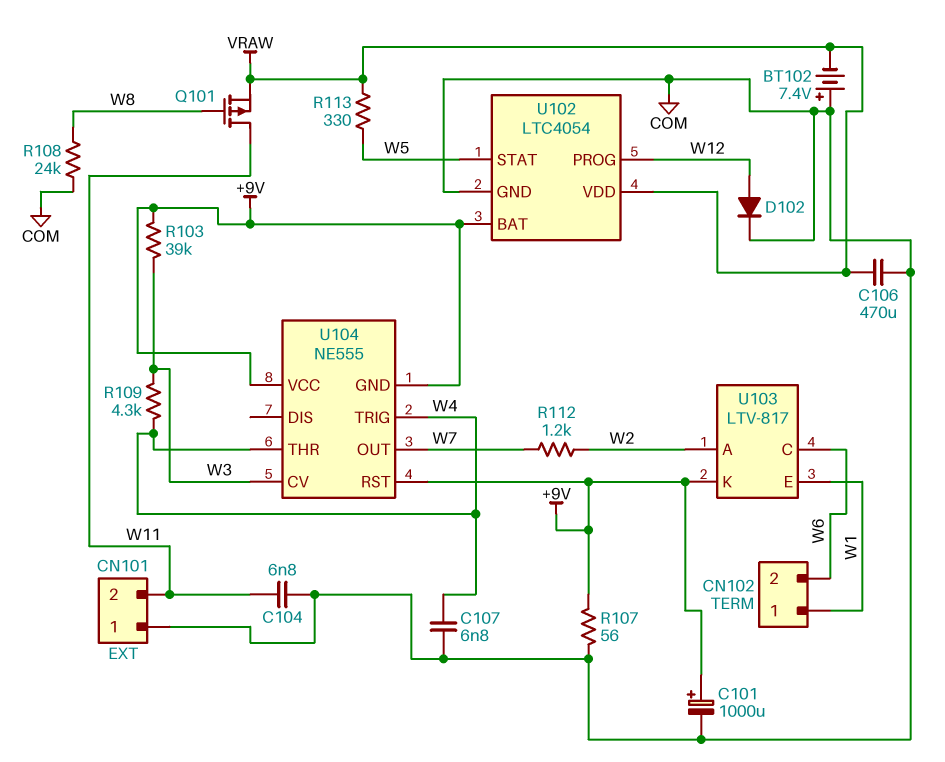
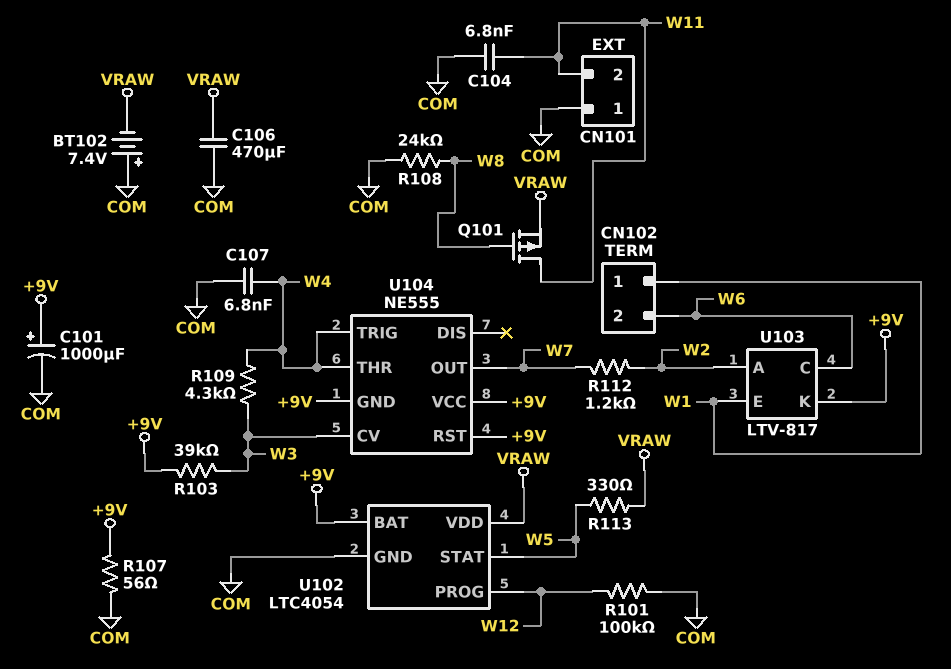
D102: diode (A W12, K COM) -> none
R101: none -> 100k (COM, W12)

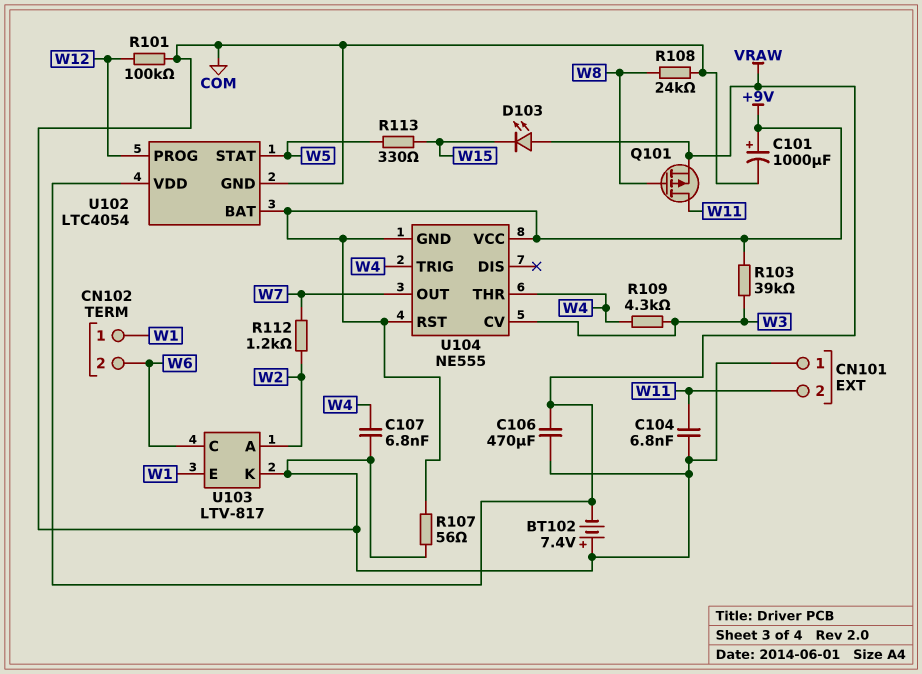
D103: none -> LED (A VRAW, K W15)
R113: 330 (VRAW, W5) -> 330 (W5, W15)
U103 pin K: +9V -> COM

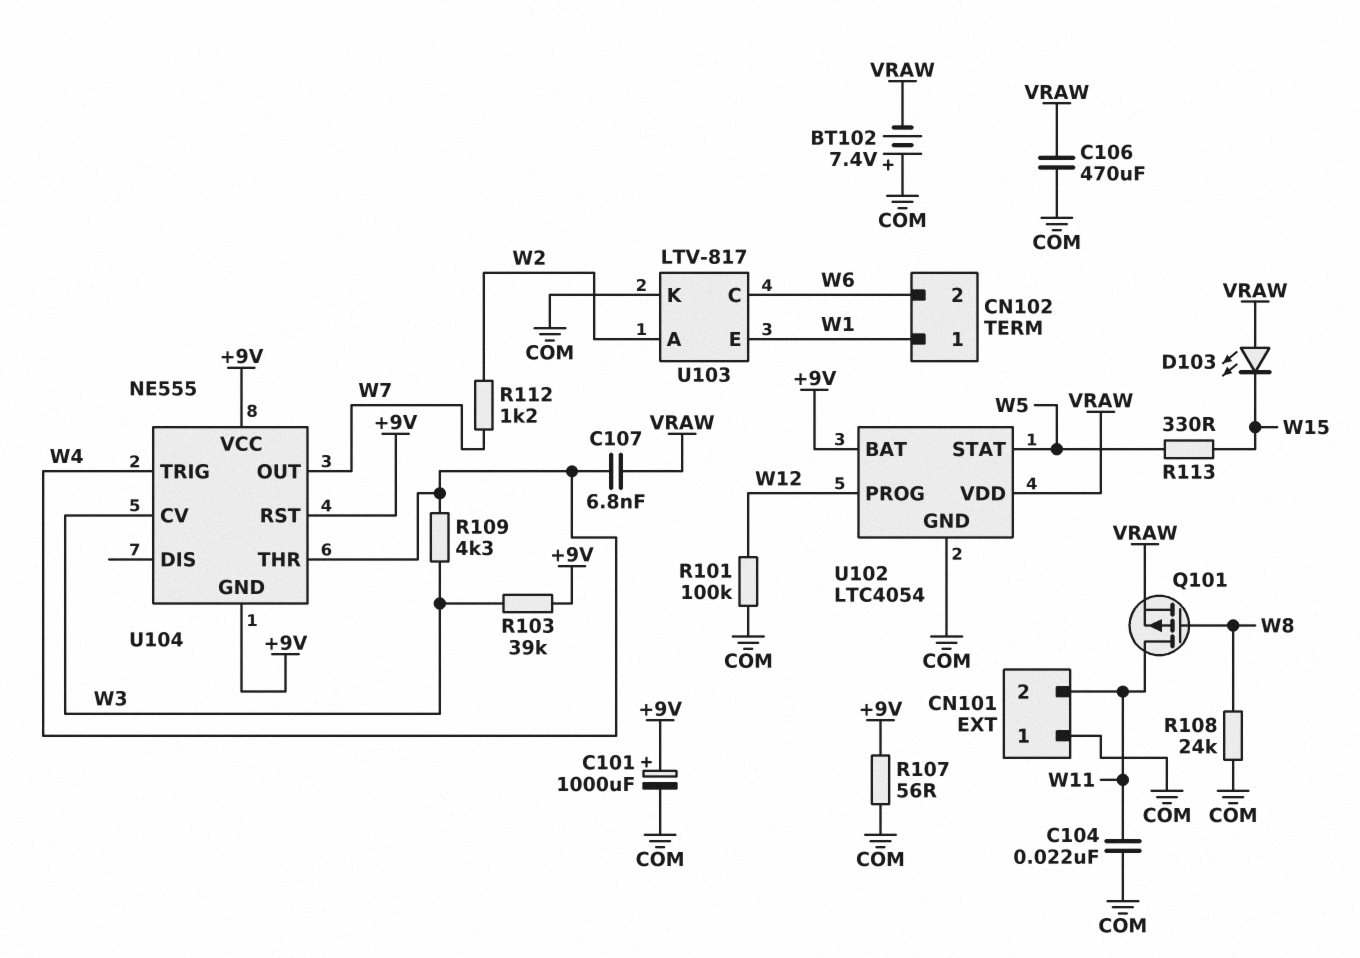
C104: 6.8nF (COM, W11) -> 22nF (COM, W11)
C107: 6.8nF (COM, W4) -> 6.8nF (VRAW, W4)

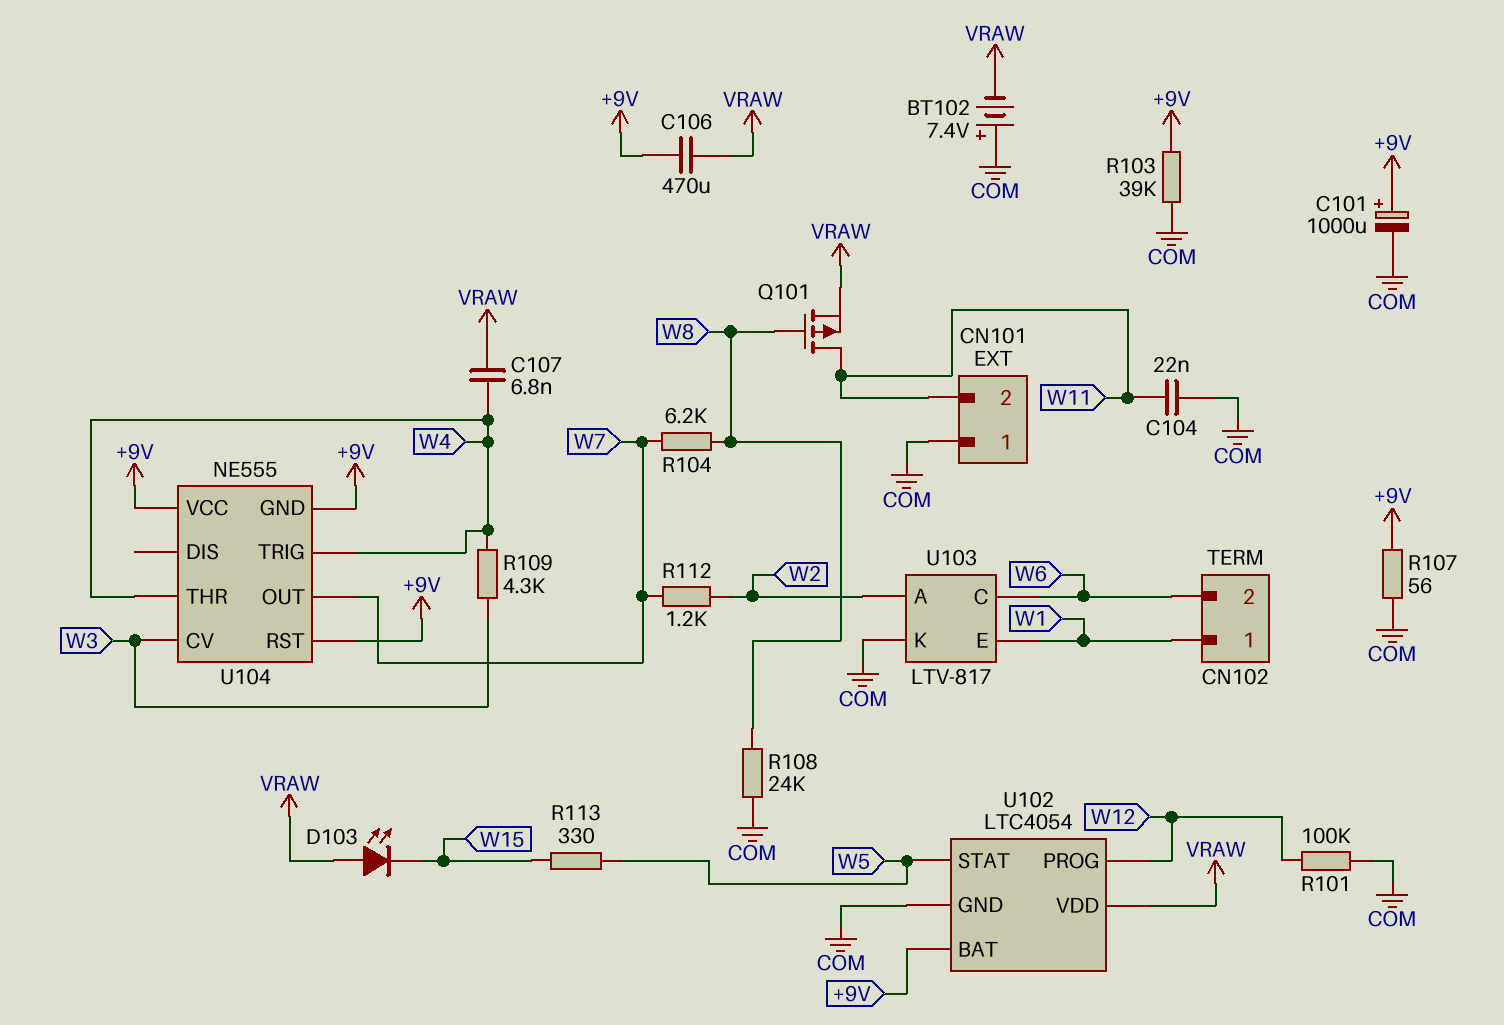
C106: 470uF (COM, VRAW) -> 470uF (+9V, VRAW)
R103: 39k (+9V, W3) -> 39k (+9V, COM)
R104: none -> 6.2k (W7, W8)

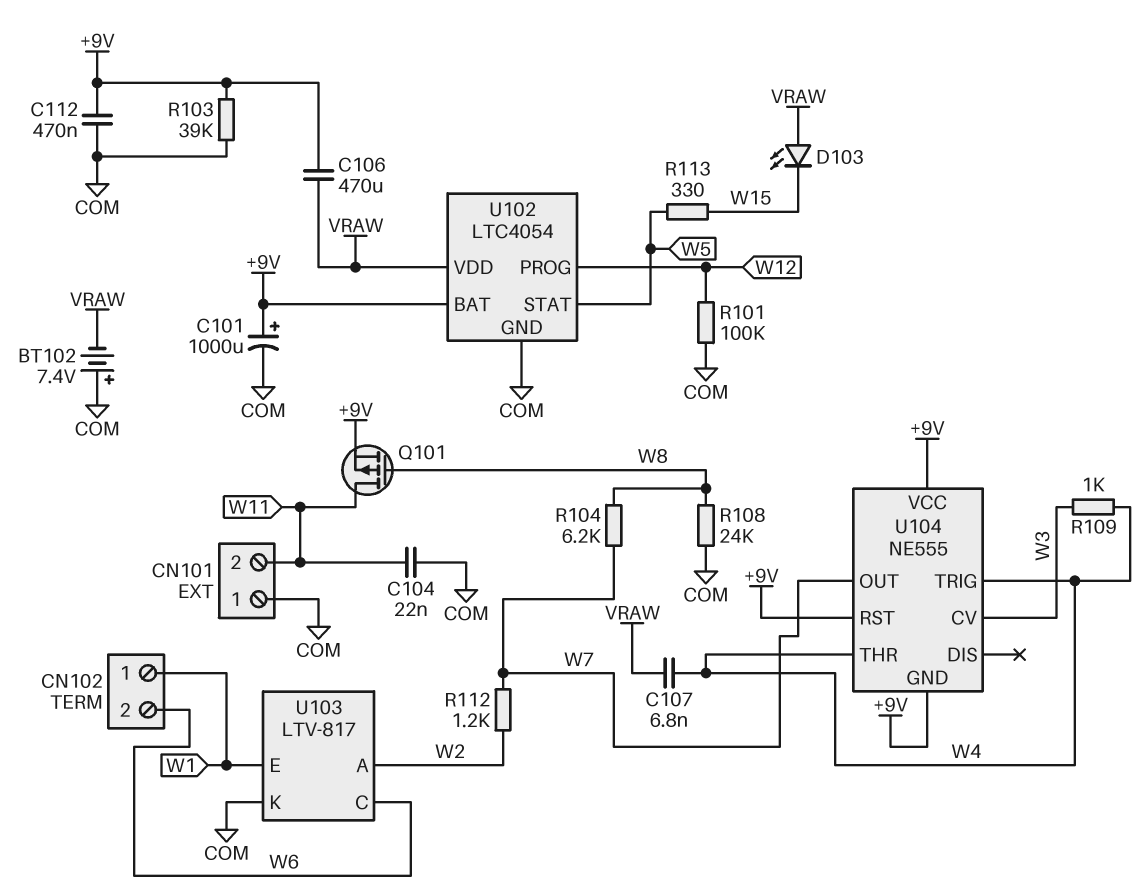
C112: none -> 470nF (+9V, COM)
Q101: PMOS (G W8, D W11, S VRAW) -> PMOS (G W8, D W11, S +9V)
R107: 56 (+9V, COM) -> none
R109: 4.3k (W3, W4) -> 1k (W3, W4)

